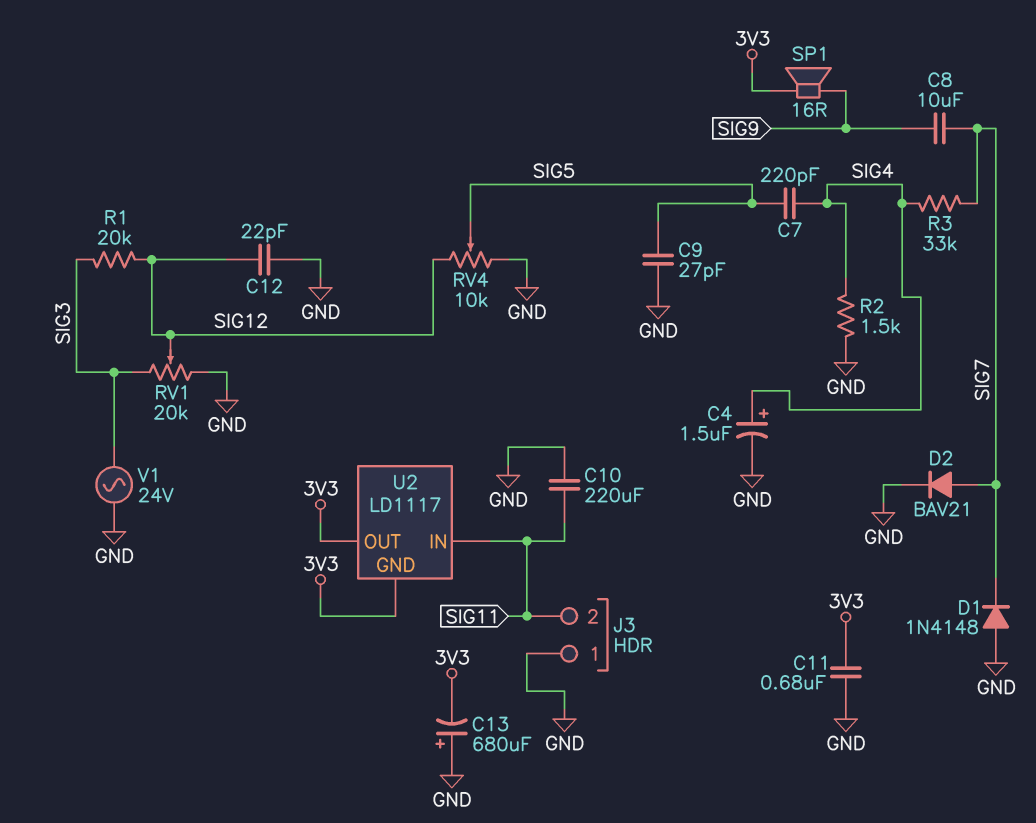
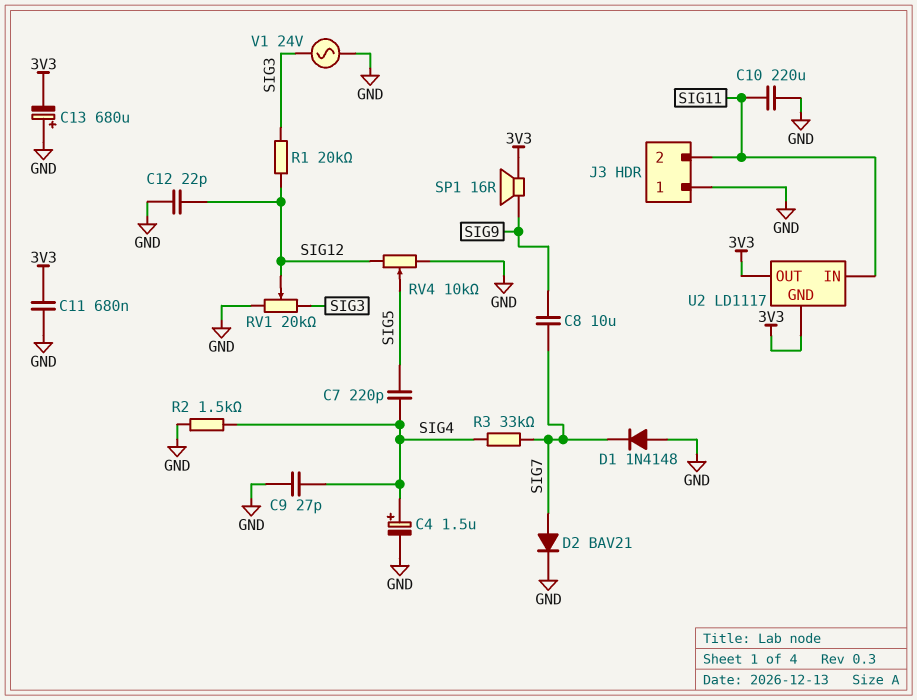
C9: 27pF (GND, SIG5) -> 27pF (GND, SIG4)

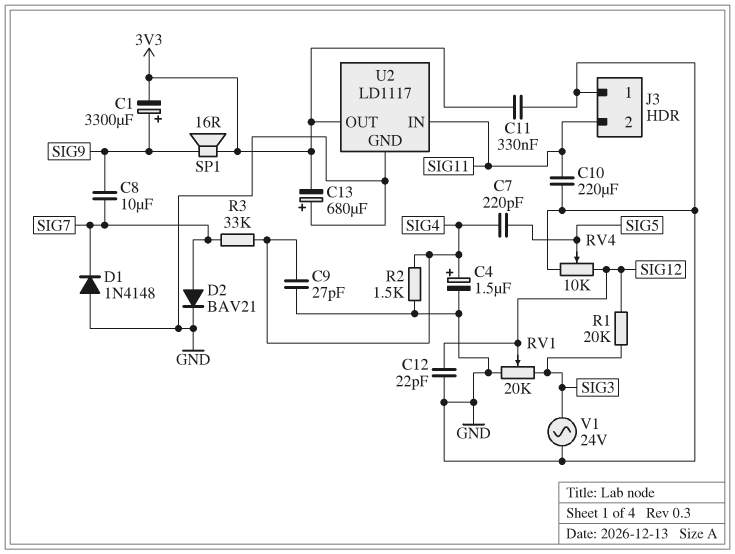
C1: none -> 3300uF (plus SIG9, minus 3V3)
C11: 680nF (3V3, GND) -> 330nF (3V3, GND)
U2 pin GND: 3V3 -> GND

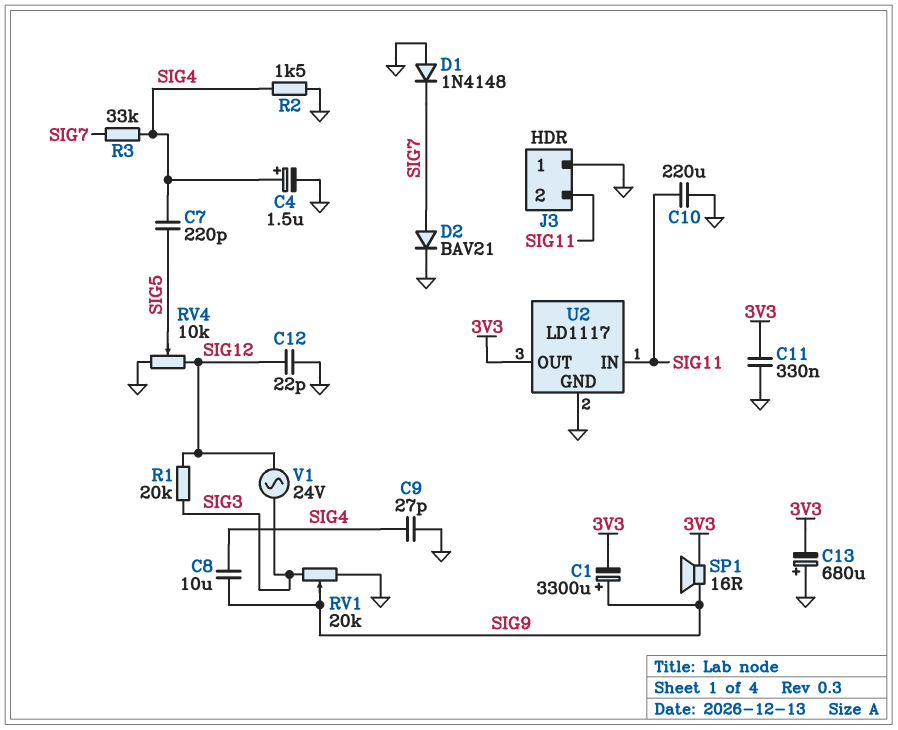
C8: 10uF (SIG7, SIG9) -> 10uF (SIG4, SIG9)
RV1: 20k (GND, SIG3, wiper SIG12) -> 20k (GND, SIG3, wiper SIG9)
V1: AC 24V (GND, SIG3) -> AC 24V (SIG3, SIG12)

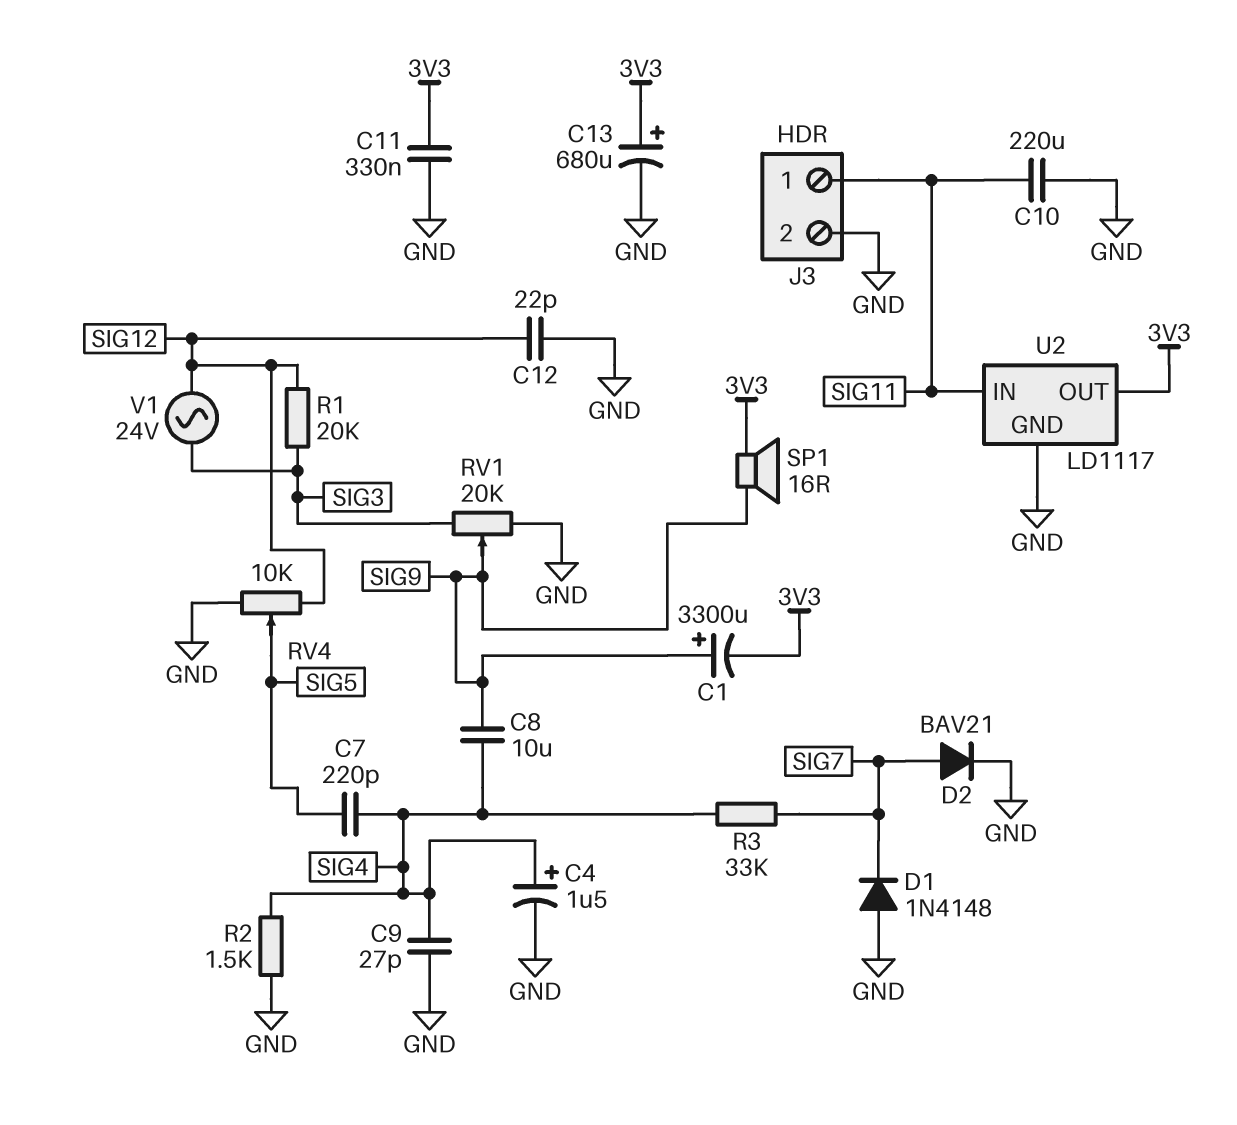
C13: 680uF (plus GND, minus 3V3) -> 680uF (plus 3V3, minus GND)
J3 pin 1: GND -> SIG11
J3 pin 2: SIG11 -> GND

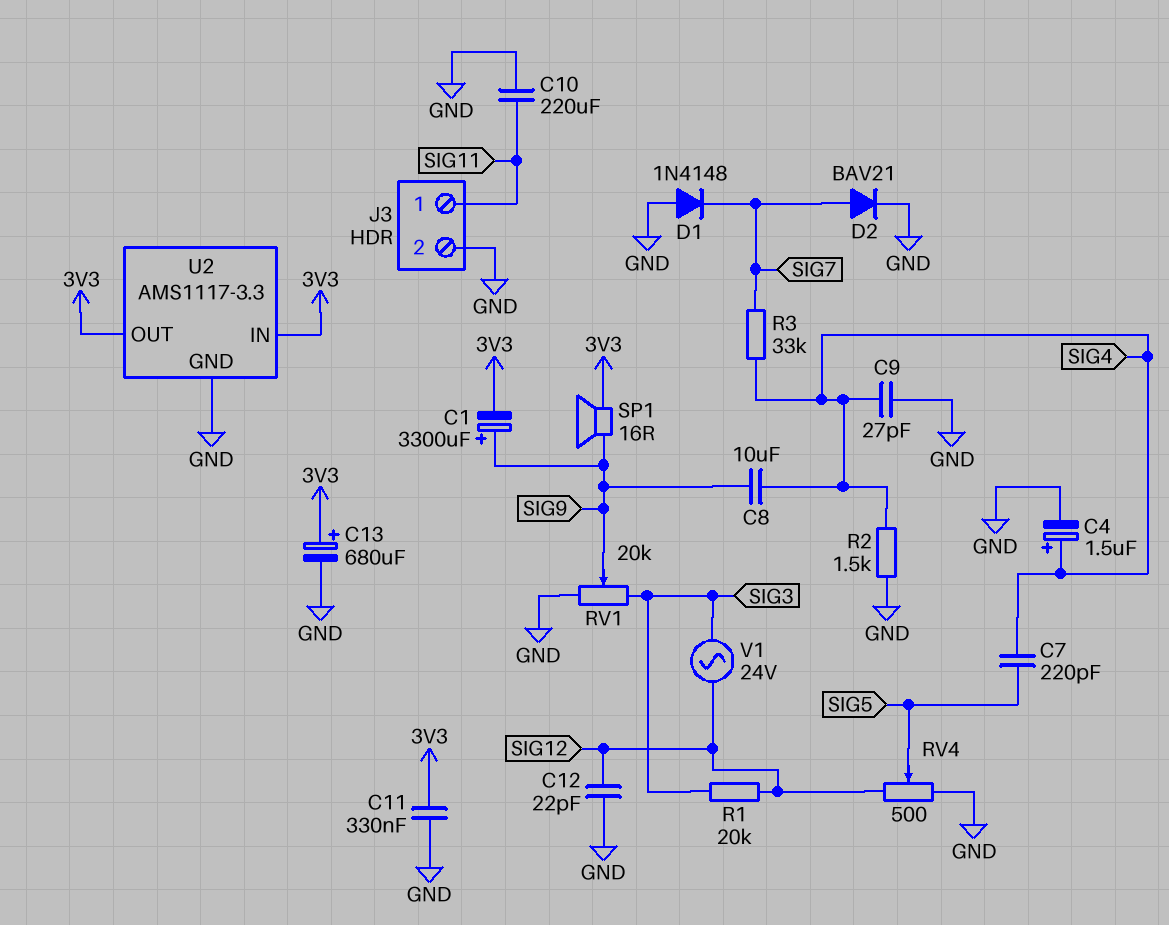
RV4: 10k (GND, SIG12, wiper SIG5) -> 500 (GND, SIG12, wiper SIG5)
U2: LD1117 -> AMS1117-3.3
U2 pin IN: SIG11 -> 3V3

